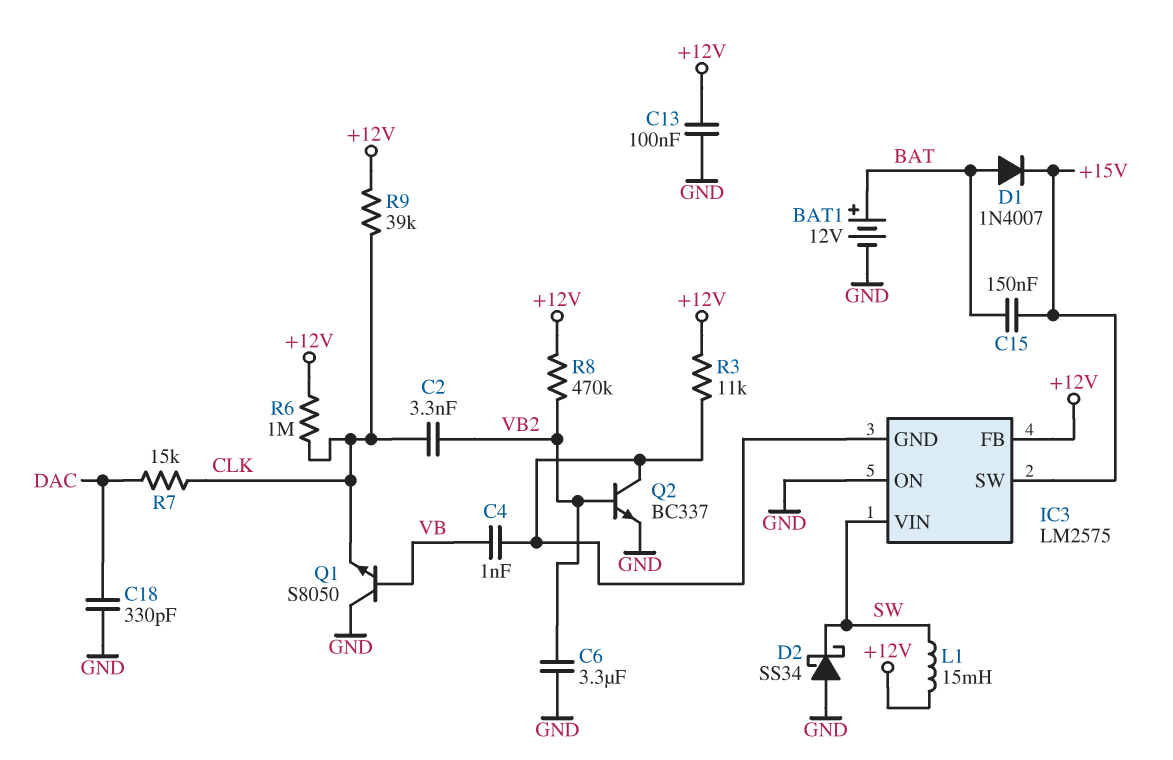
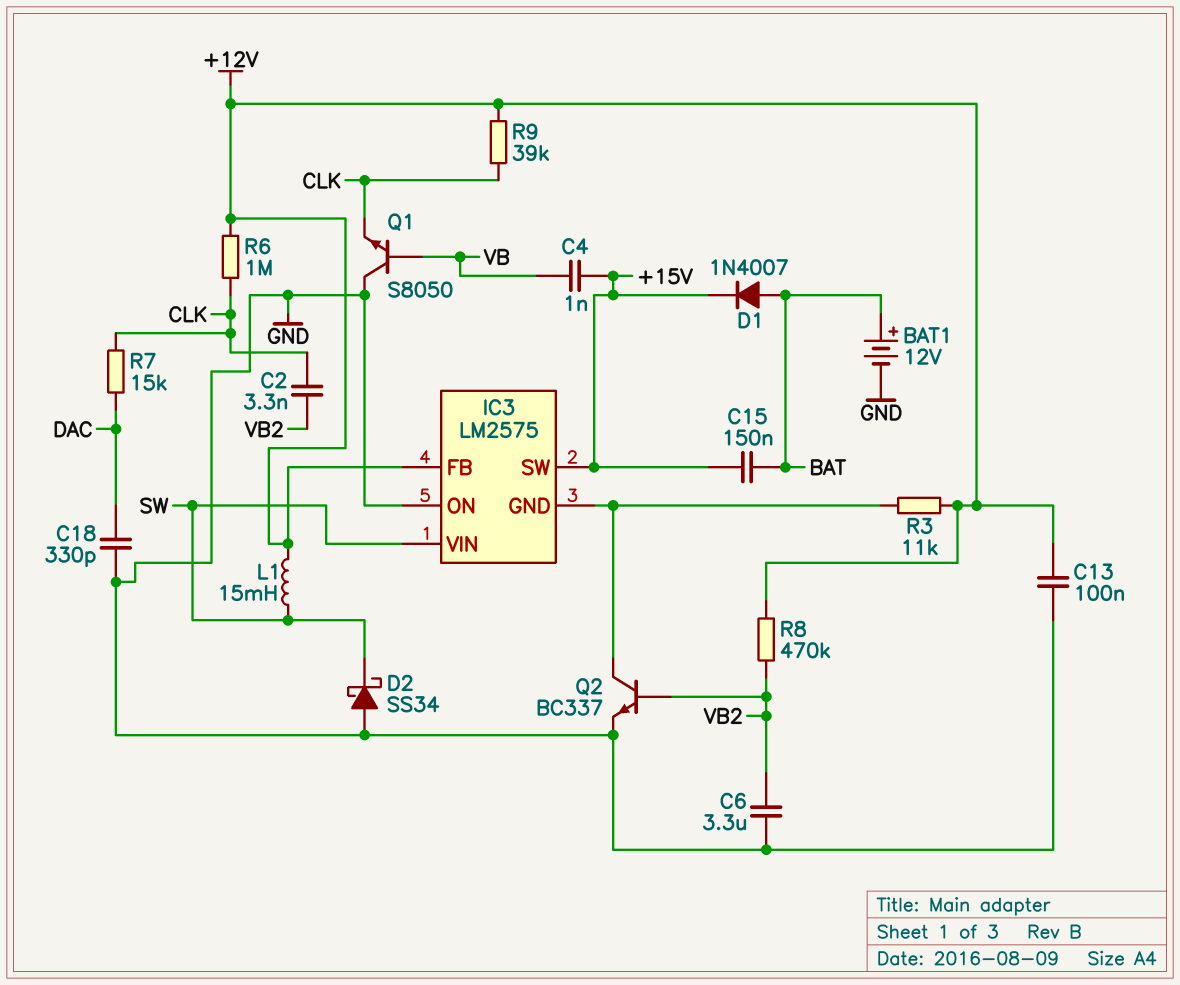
C4: 1nF (IC3/GND, VB) -> 1nF (+15V, VB)

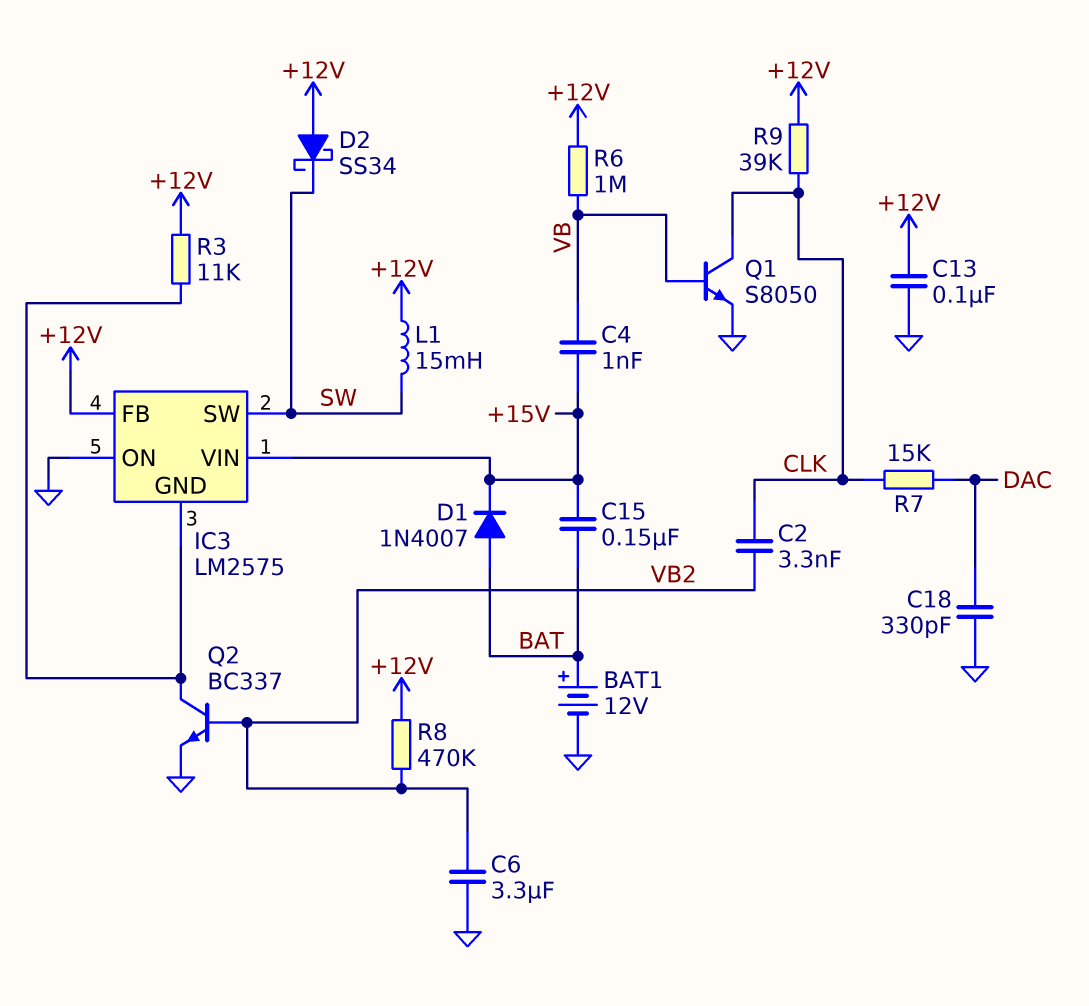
D2: schottky SS34 (A GND, K SW) -> schottky SS34 (A +12V, K SW)
IC3 pin SW: +15V -> SW
IC3 pin VIN: SW -> +15V
Q1: NPN S8050 (B VB, C GND, E CLK) -> NPN S8050 (B VB, C CLK, E GND)
R6: 1M (+12V, CLK) -> 1M (+12V, VB)

